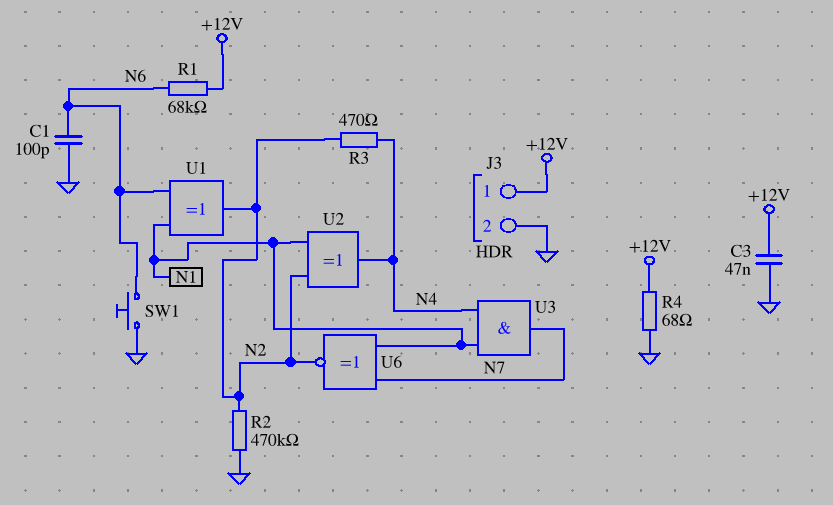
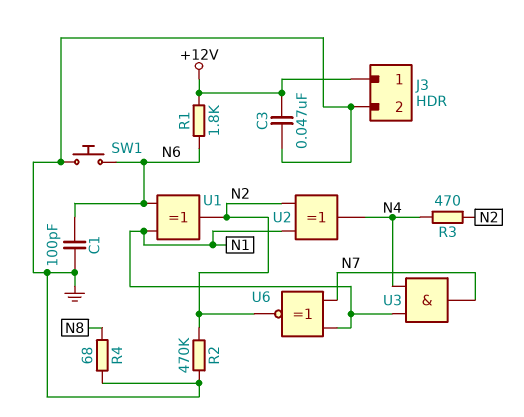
R1: 68k (+12V, N6) -> 1.8k (+12V, N6)
R4: 68 (+12V, GND) -> 68 (GND, N8)

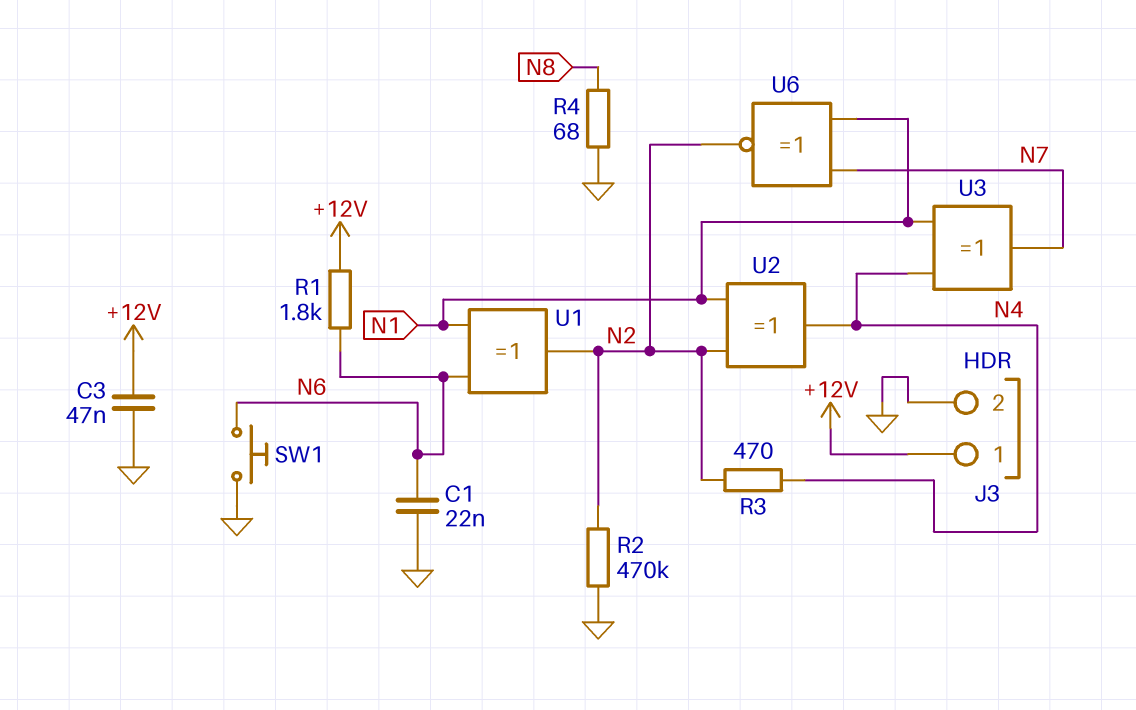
C1: 100pF (GND, N6) -> 22nF (GND, N6)
U3: AND (in N1, in N4, out N7) -> XOR (in N1, in N4, out N7)

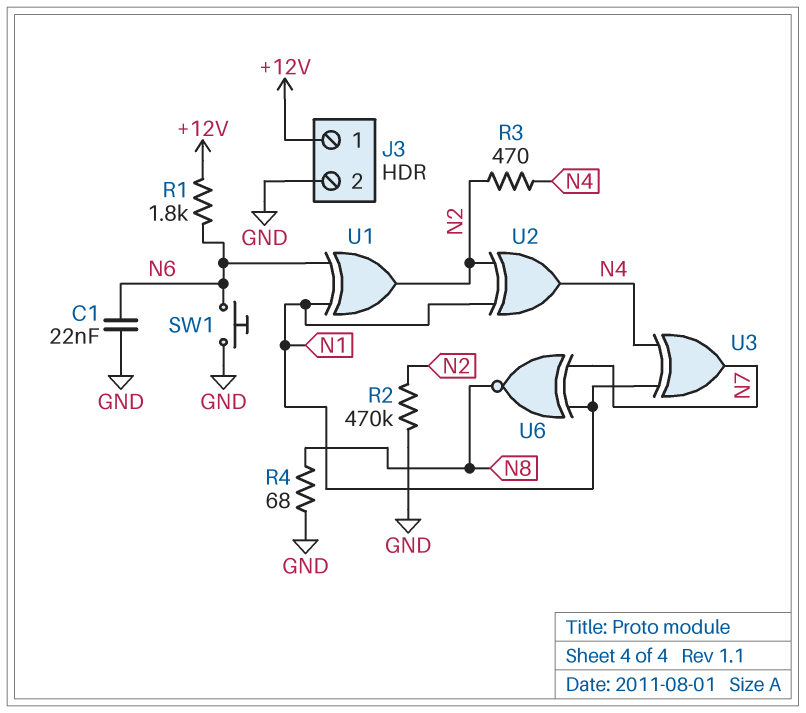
C3: 47nF (+12V, GND) -> none
U6: XNOR (in N1, in N7, out N2) -> XNOR (in N1, in N7, out N8)

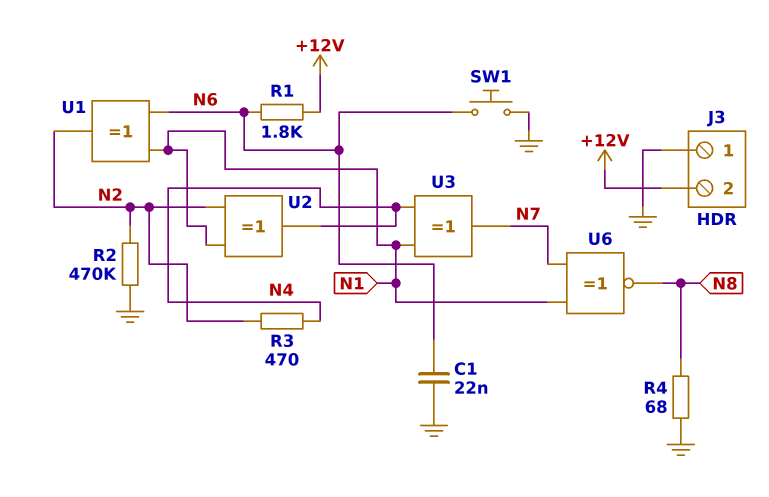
J3 pin 1: +12V -> GND
J3 pin 2: GND -> +12V

